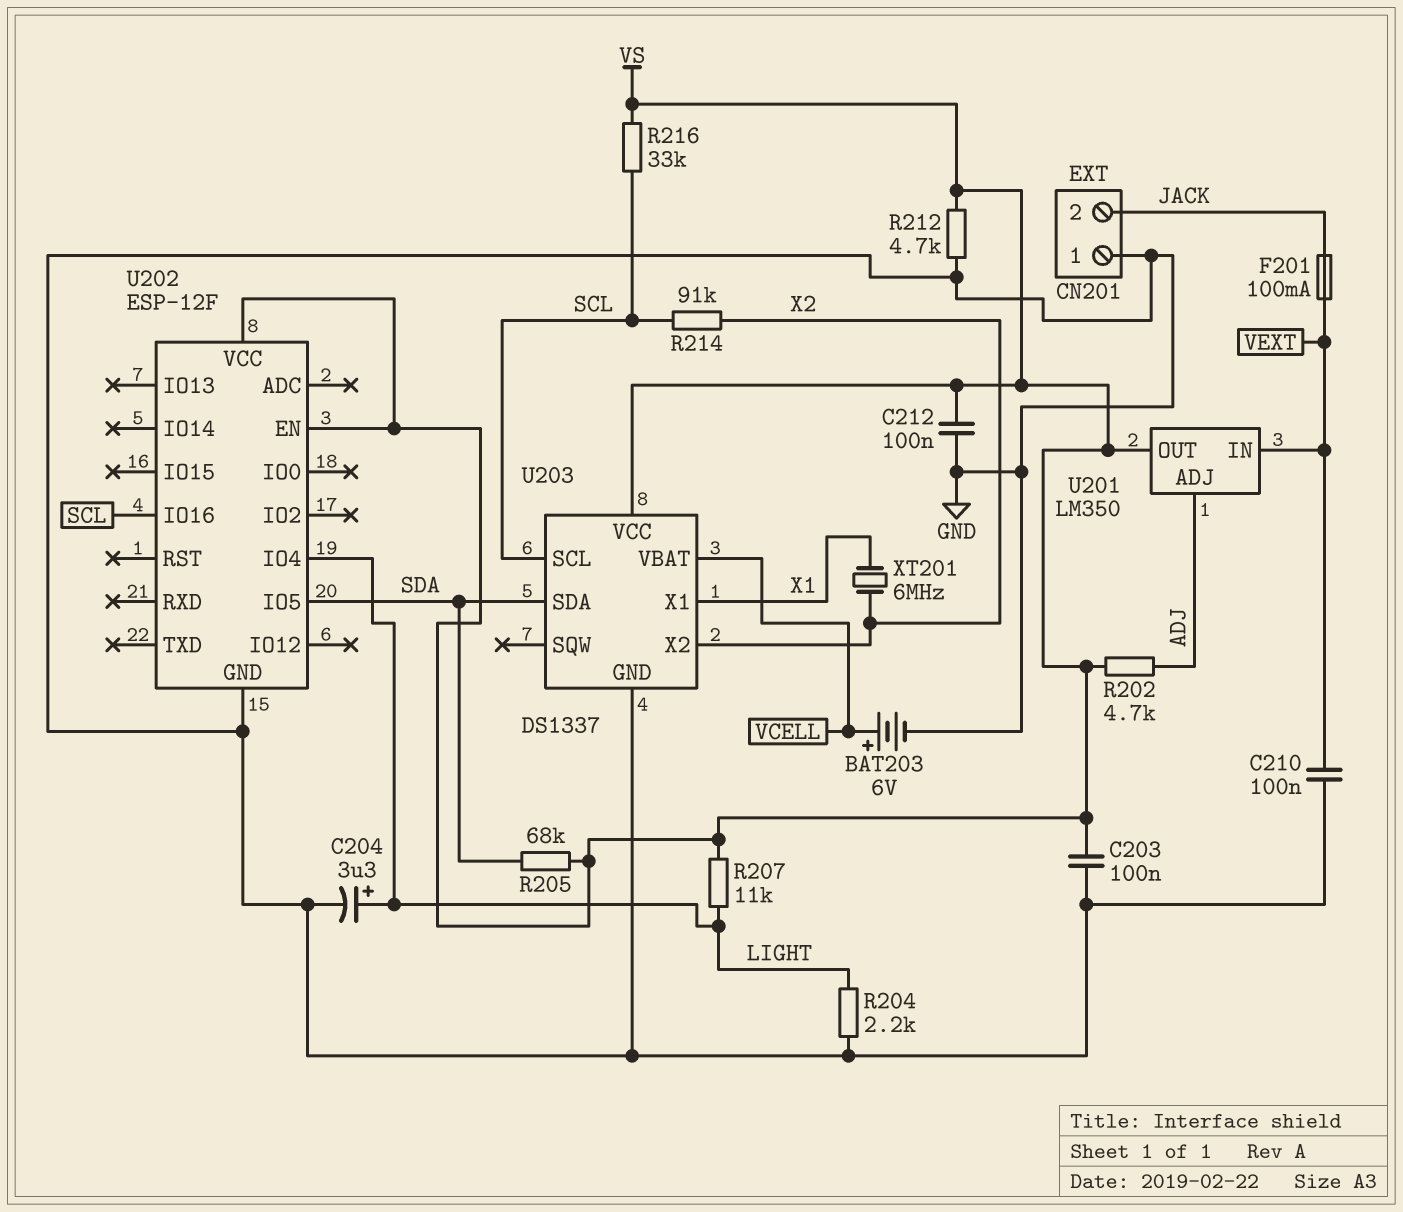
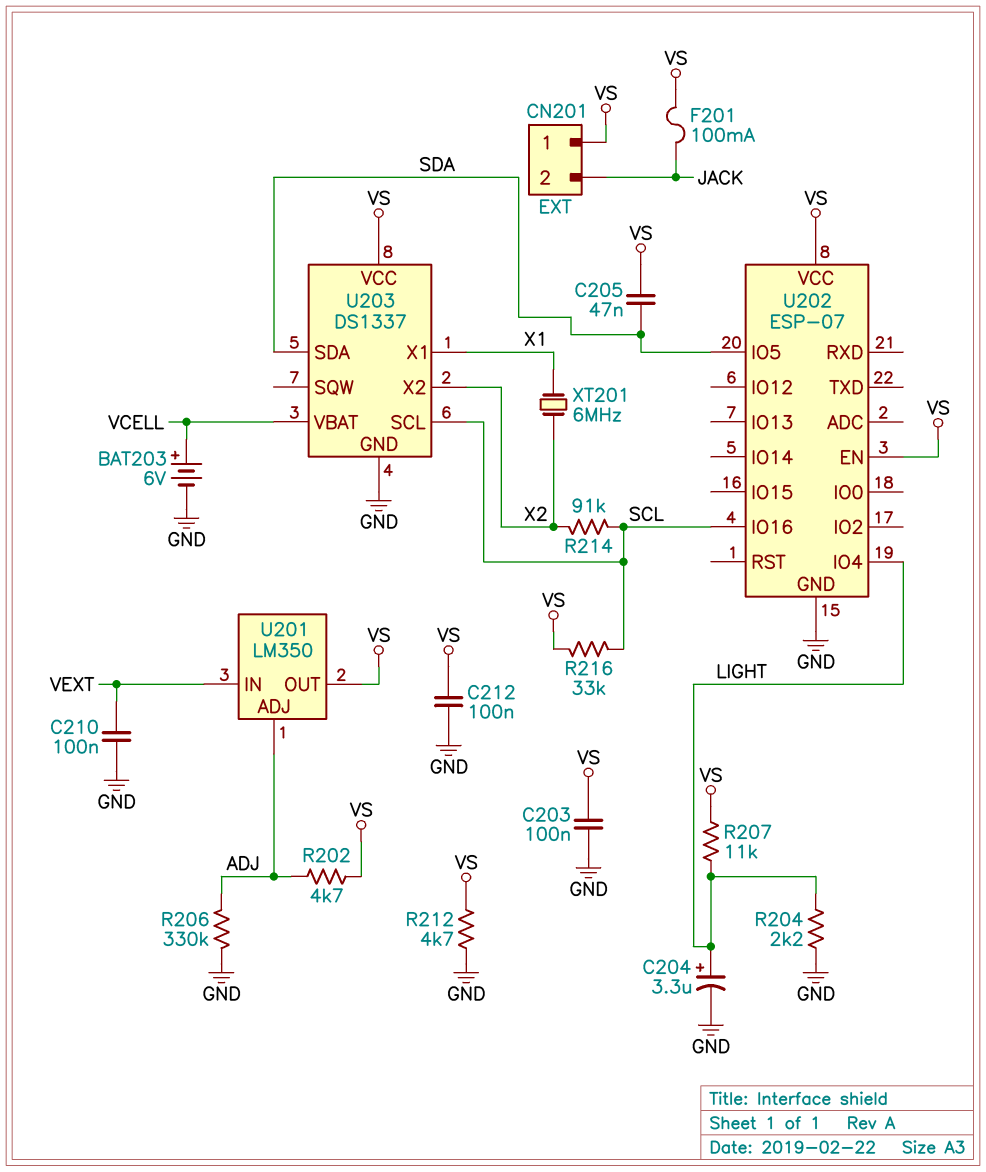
C205: none -> 47nF (SDA, VS)
CN201 pin 1: GND -> VS
F201: 100mA (JACK, VEXT) -> 100mA (JACK, VS)
R205: 68k (SDA, VS) -> none
R206: none -> 330k (ADJ, GND)
U202: ESP-12F -> ESP-07

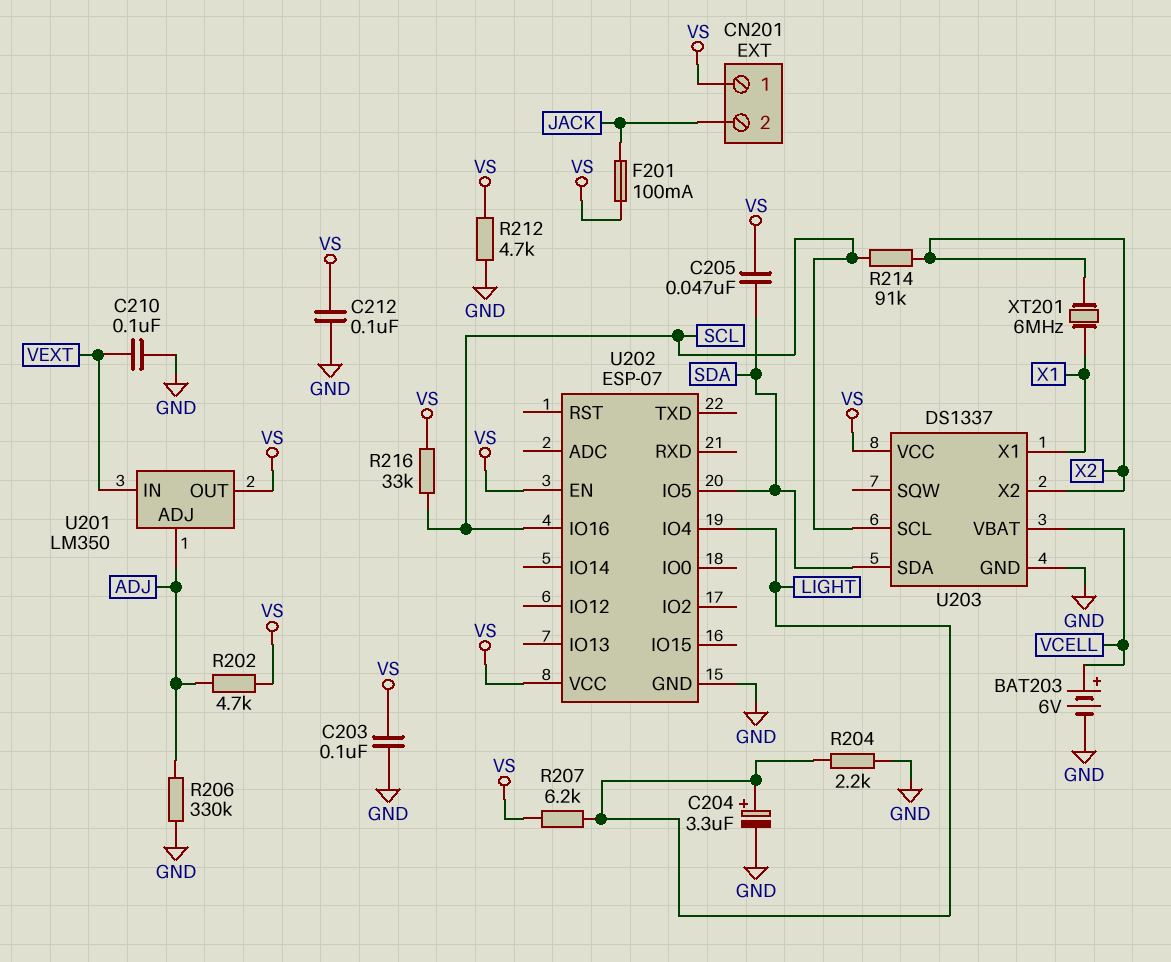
R207: 11k (LIGHT, VS) -> 6.2k (LIGHT, VS)

